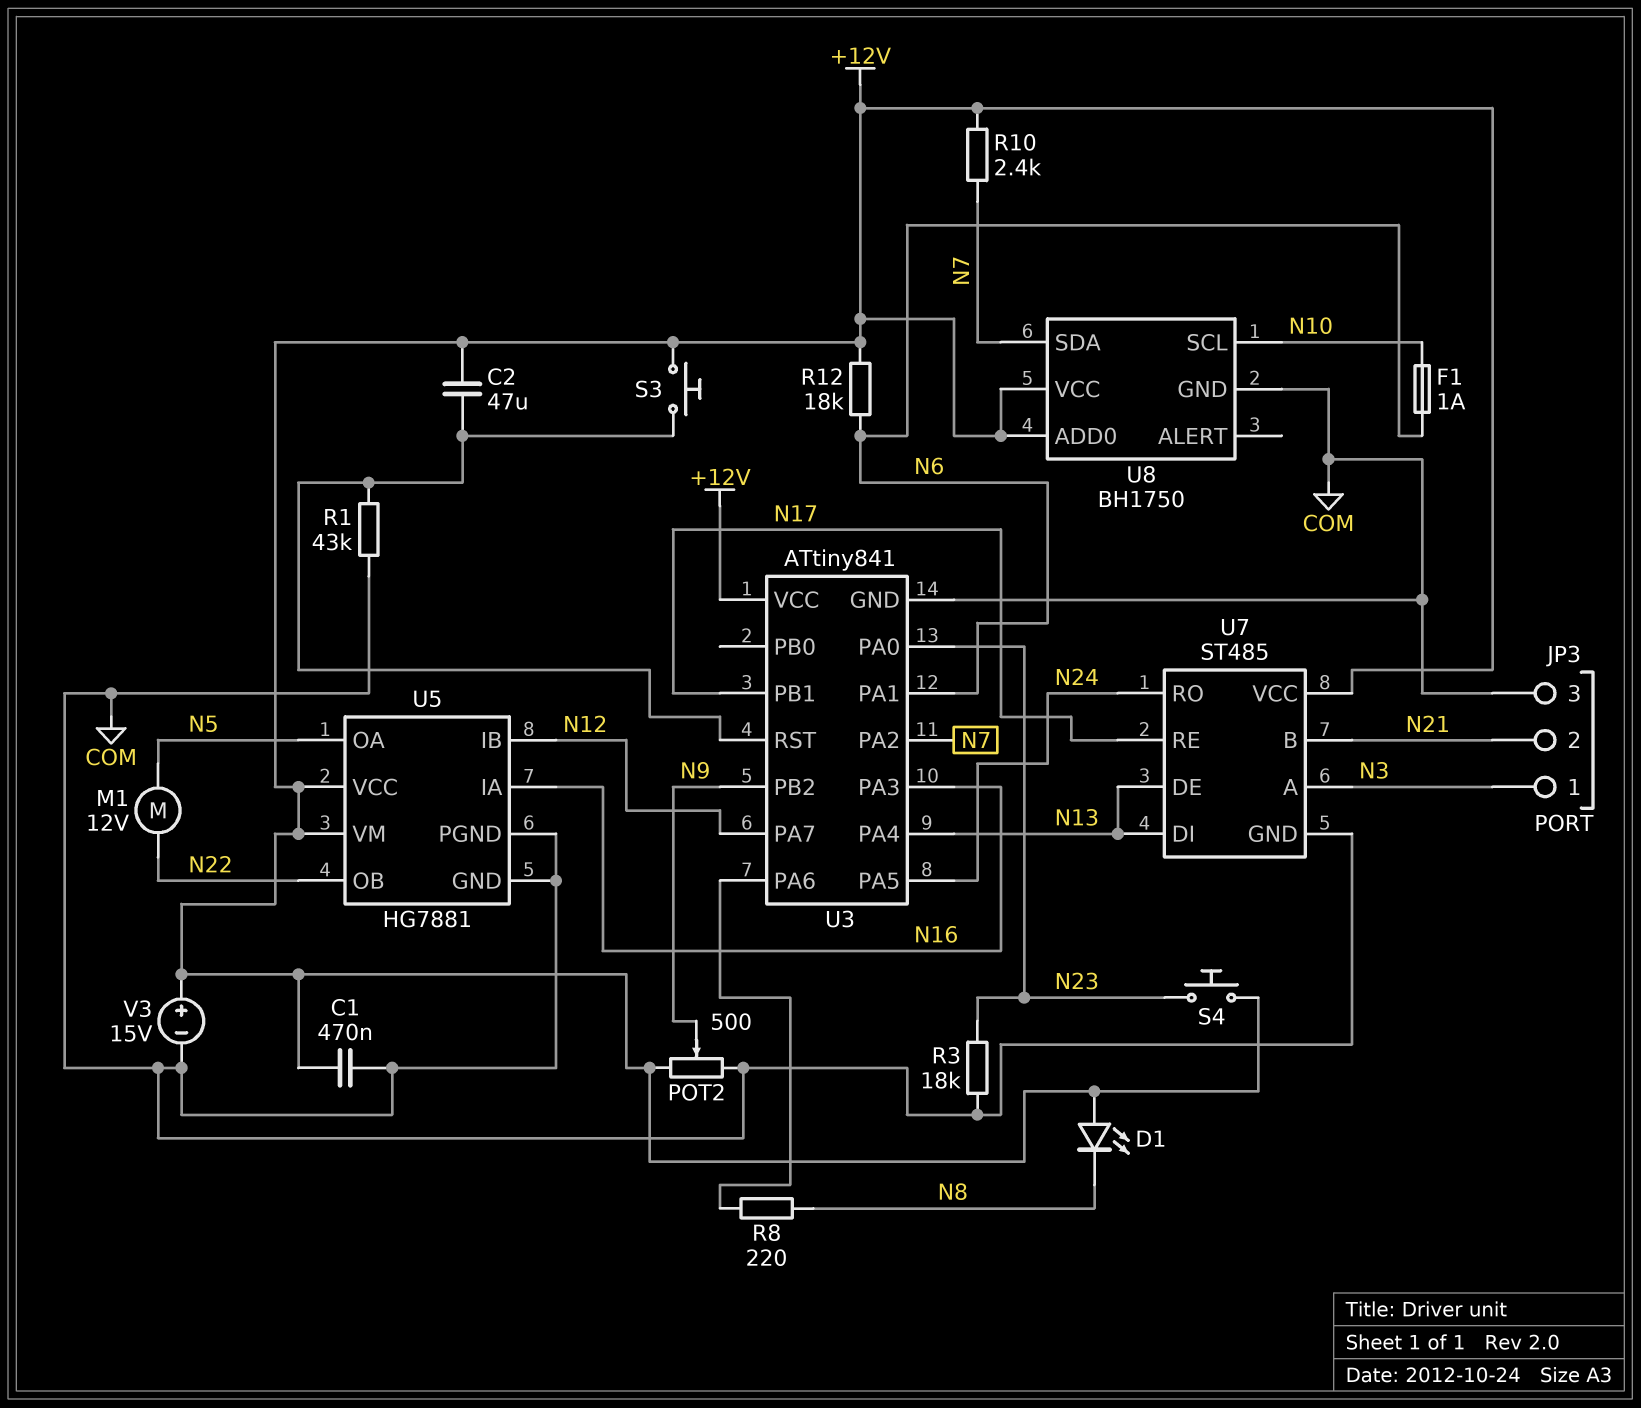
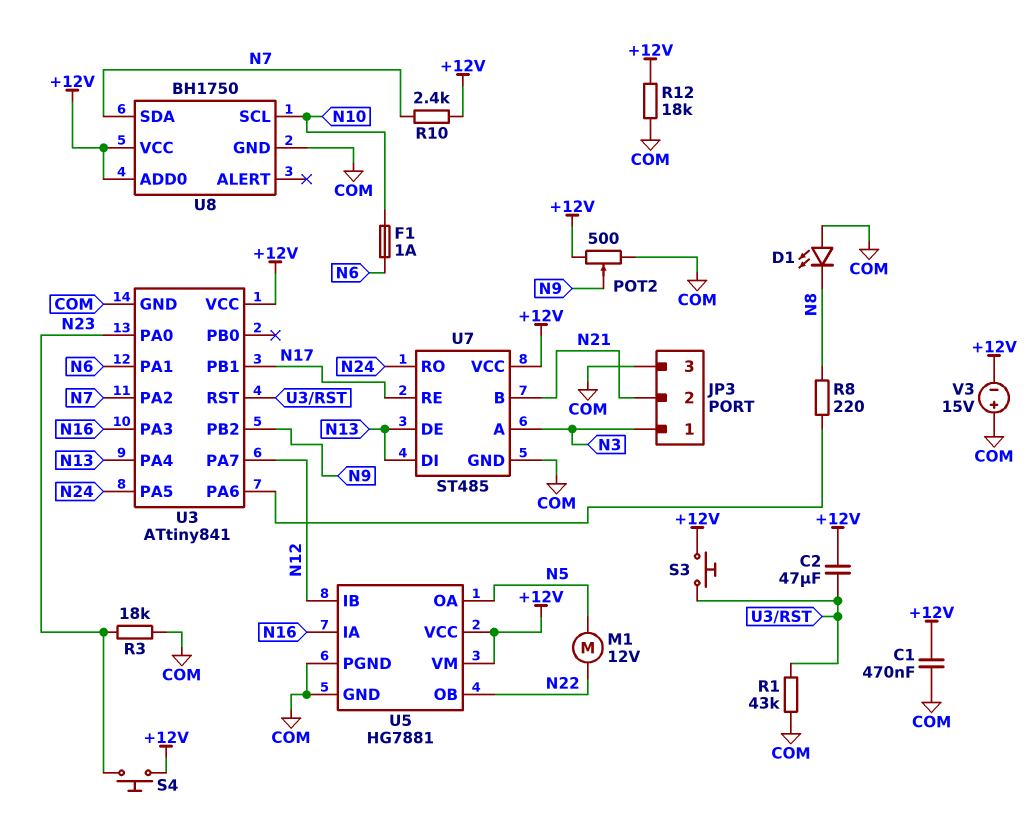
D1: LED (A +12V, K N8) -> LED (A COM, K N8)
R12: 18k (+12V, N6) -> 18k (+12V, COM)
V3: 15V (plus +12V, minus COM) -> 15V (plus COM, minus +12V)

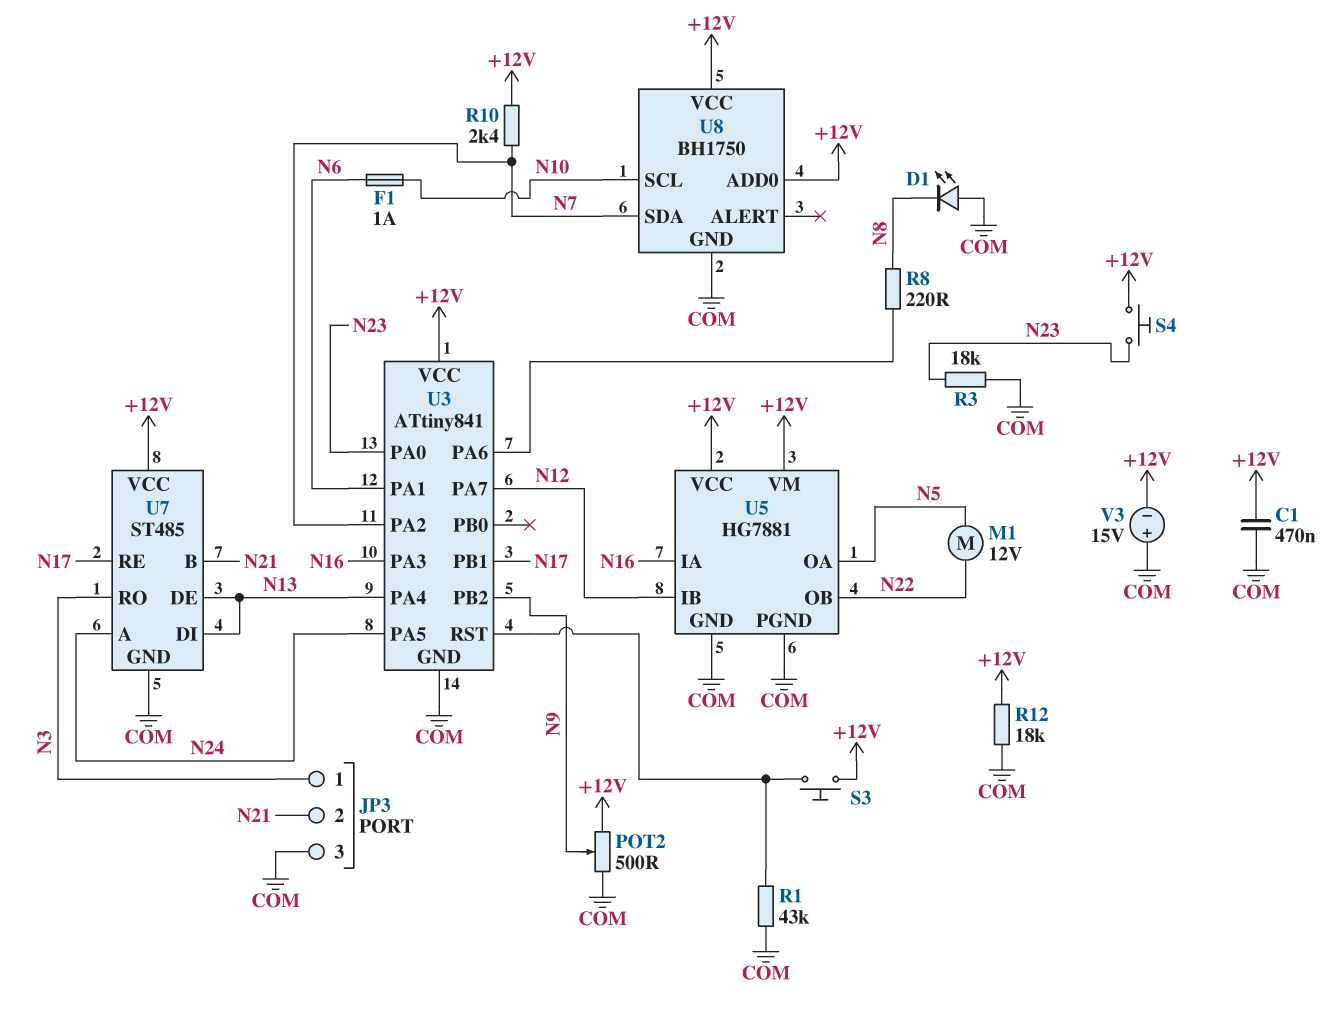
C2: 47uF (+12V, U3/RST) -> none
U7 pin A: N3 -> N24
U7 pin RO: N24 -> N3

